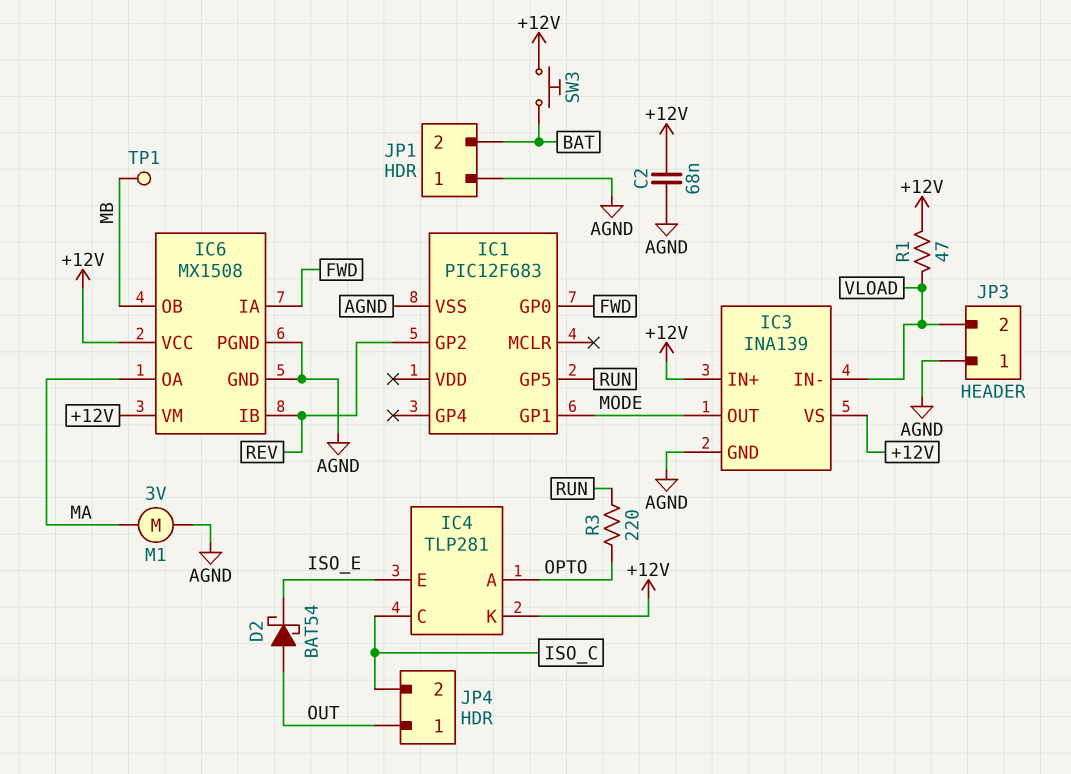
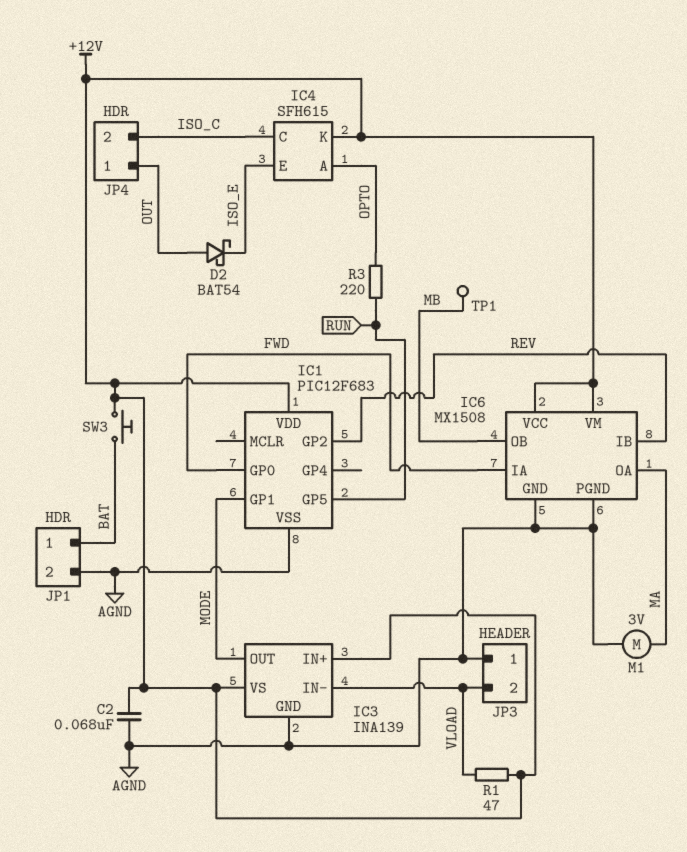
IC1 pin VDD: none -> +12V
IC4: TLP281 -> SFH615
JP1 pin 1: AGND -> BAT
JP1 pin 2: BAT -> AGND

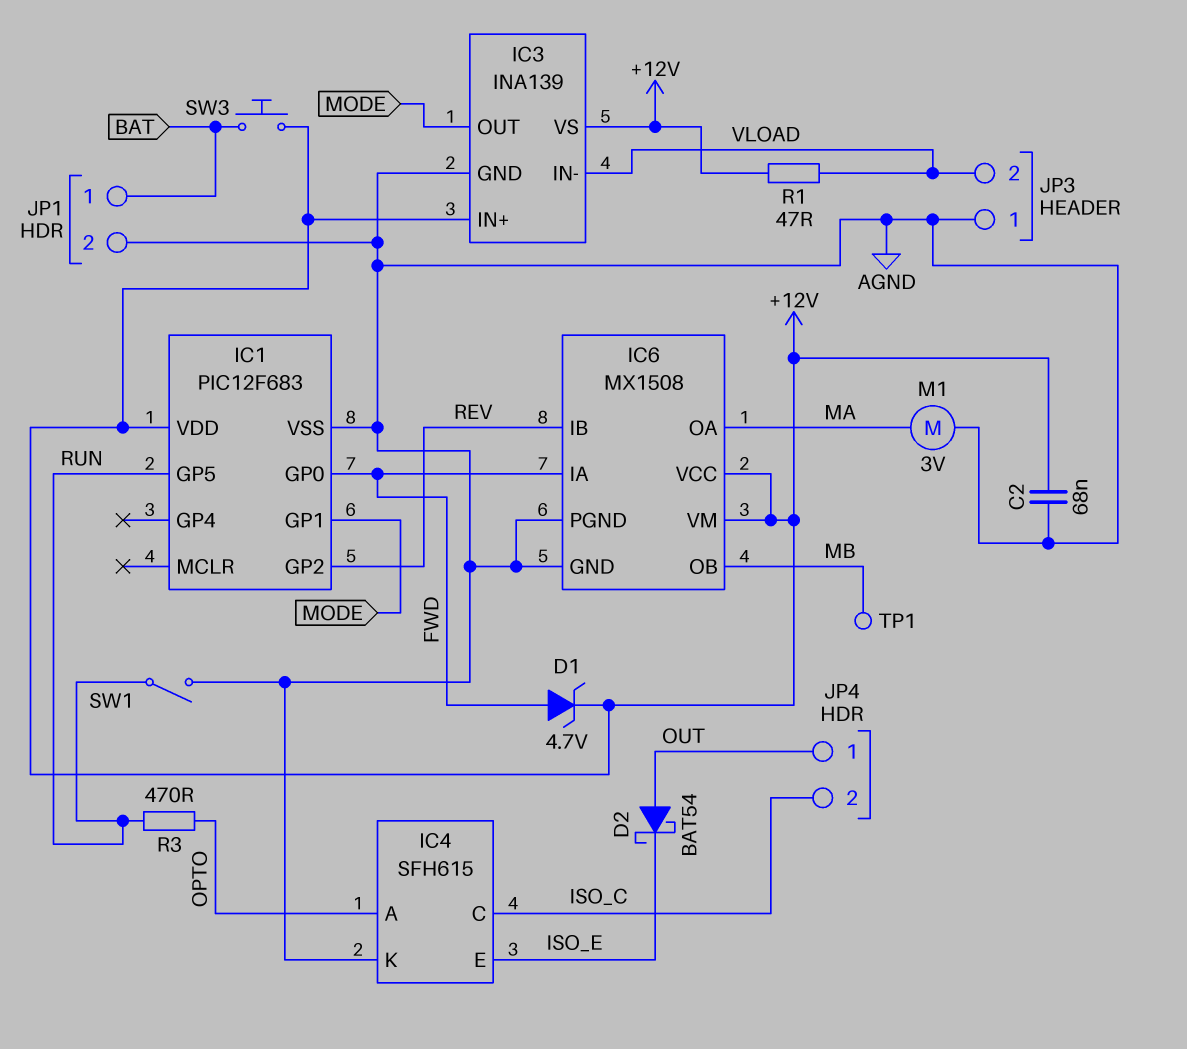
D1: none -> zener 4.7V (A FWD, K +12V)
IC4 pin K: +12V -> AGND
R3: 220 (OPTO, RUN) -> 470 (OPTO, RUN)
SW1: none -> switch (AGND, RUN)

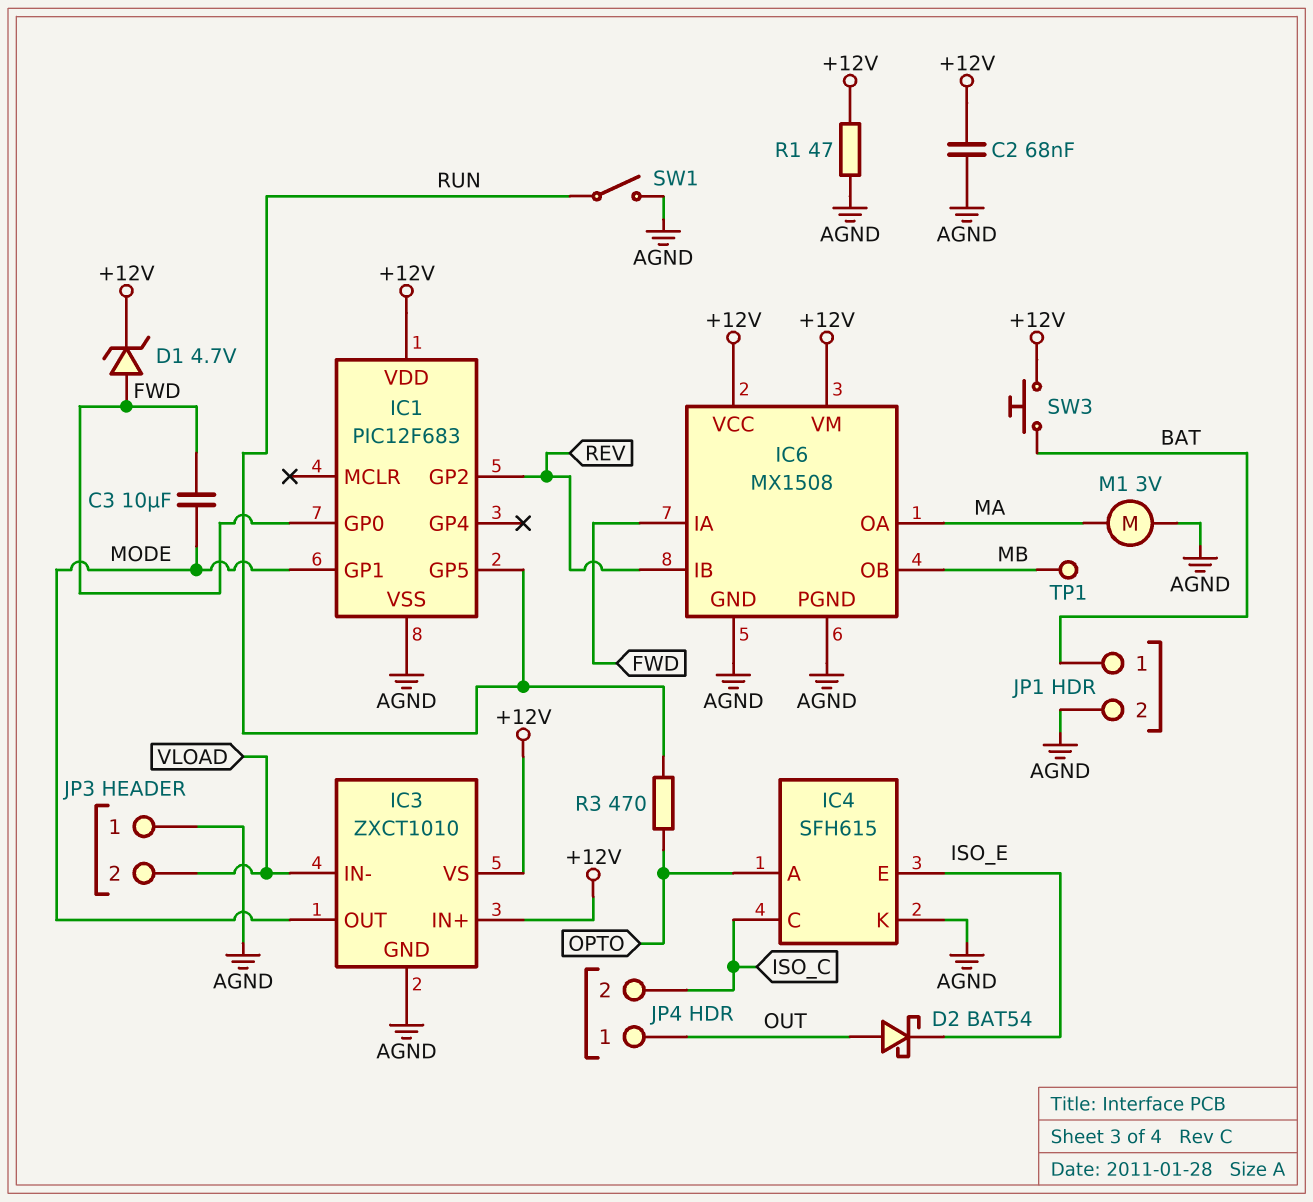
C3: none -> 10uF (FWD, MODE)
IC3: INA139 -> ZXCT1010
R1: 47 (+12V, VLOAD) -> 47 (+12V, AGND)

